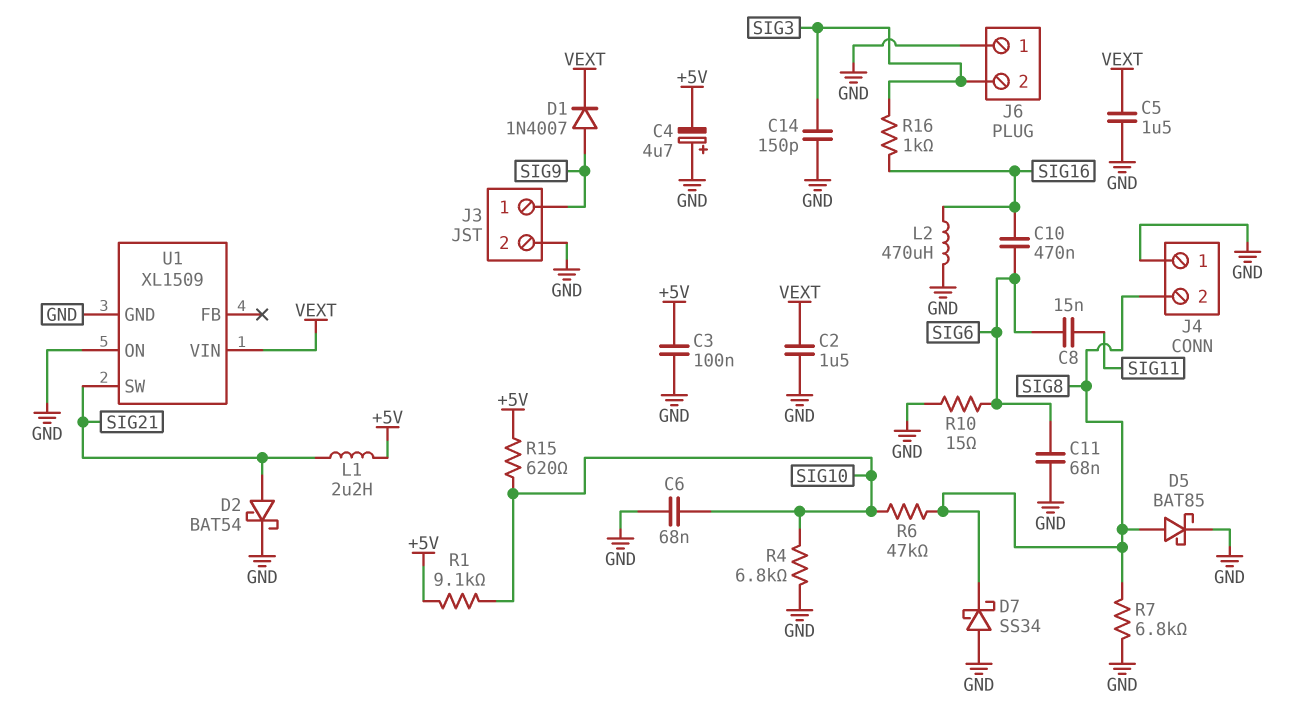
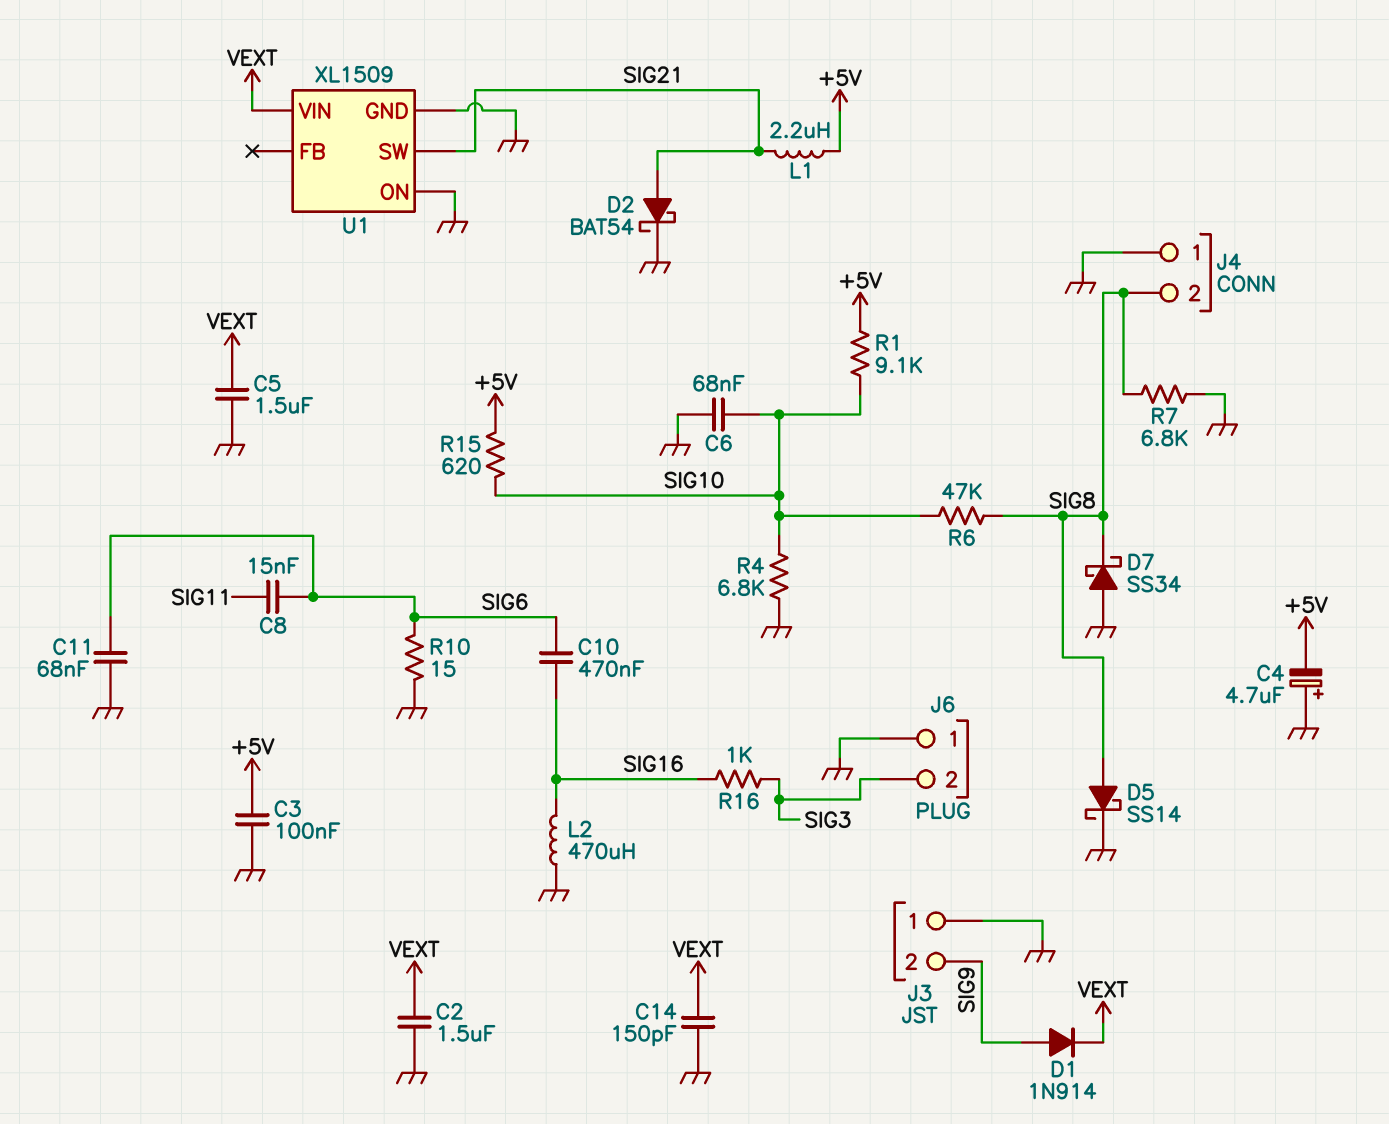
C14: 150pF (GND, SIG3) -> 150pF (GND, VEXT)
D1: diode 1N4007 (A SIG9, K VEXT) -> diode 1N914 (A SIG9, K VEXT)
D5: schottky BAT85 (A SIG8, K GND) -> schottky SS14 (A SIG8, K GND)
J3 pin 1: SIG9 -> GND
J3 pin 2: GND -> SIG9

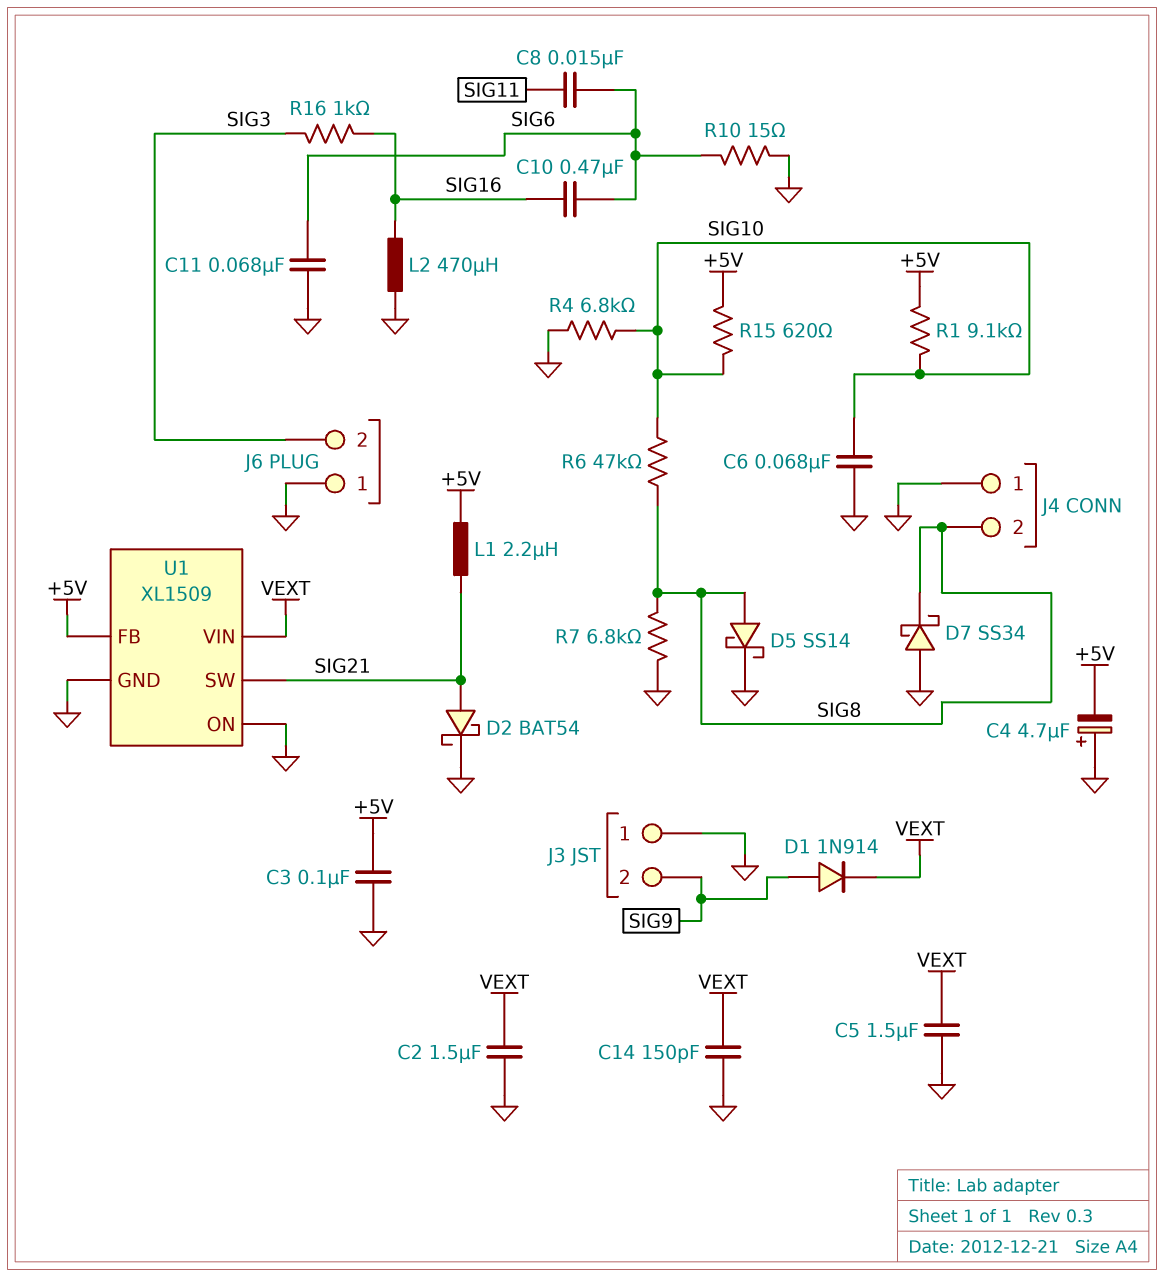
U1 pin FB: none -> +5V

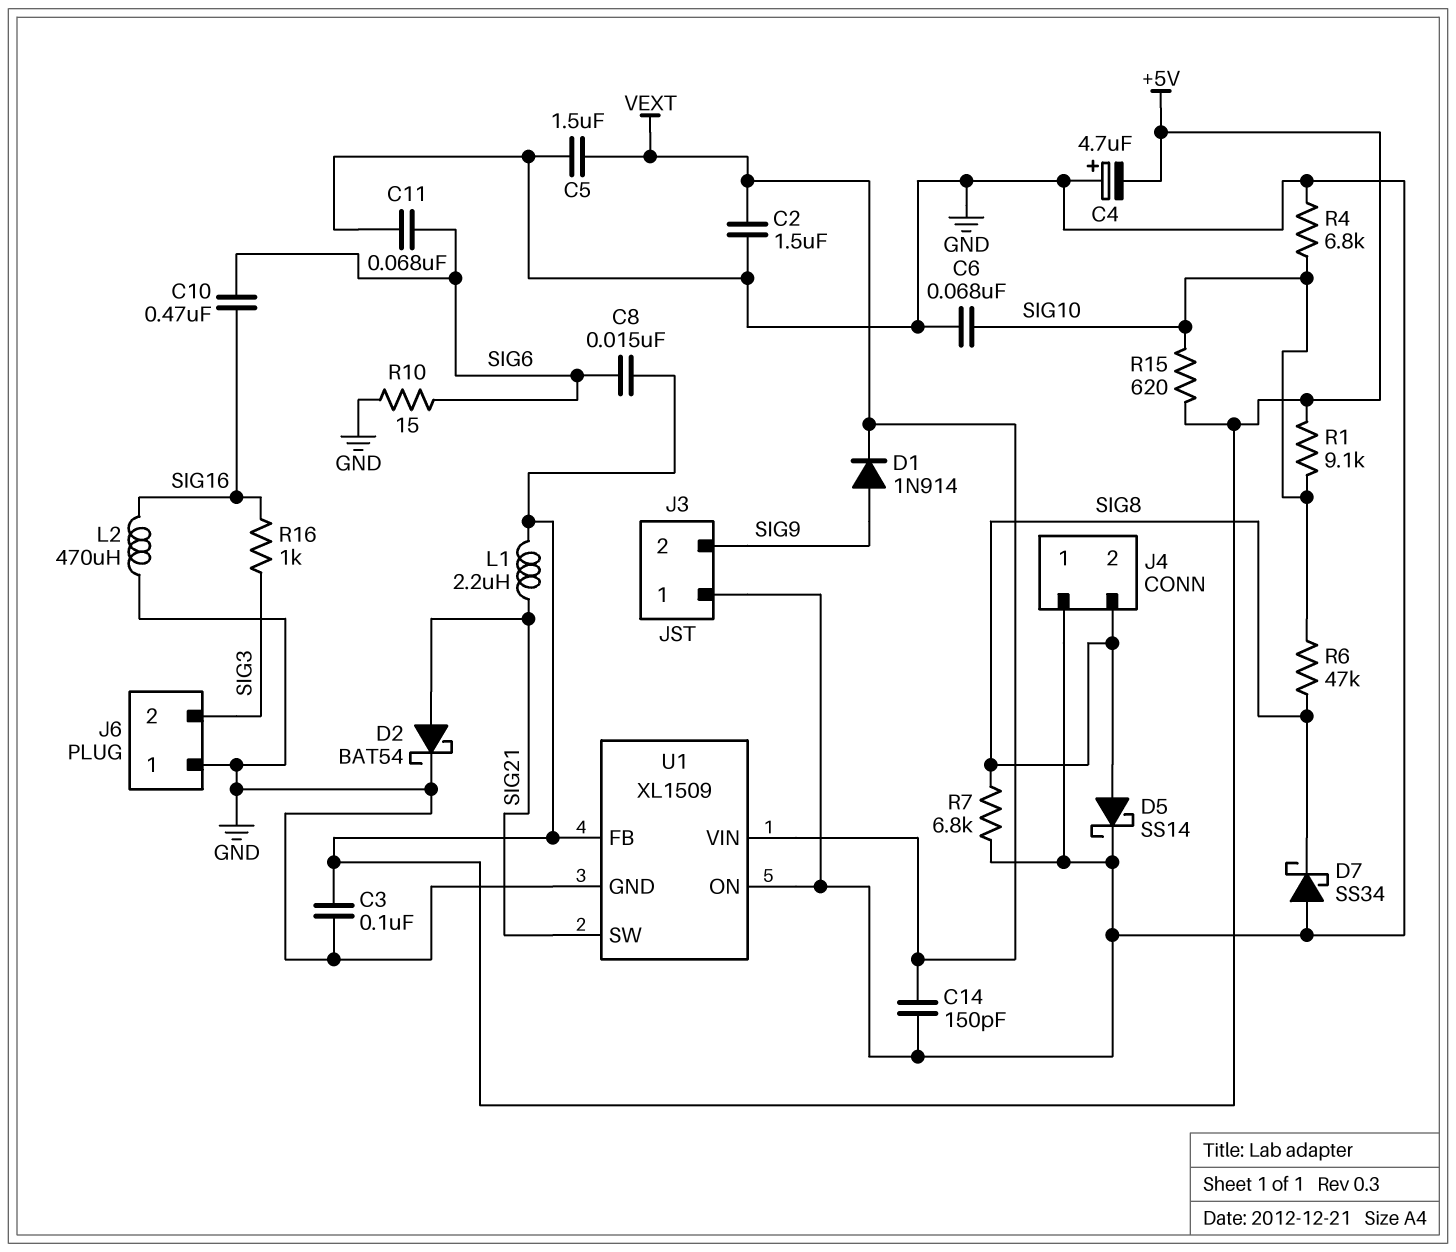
C8: 15nF (SIG6, SIG11) -> 15nF (+5V, SIG6)

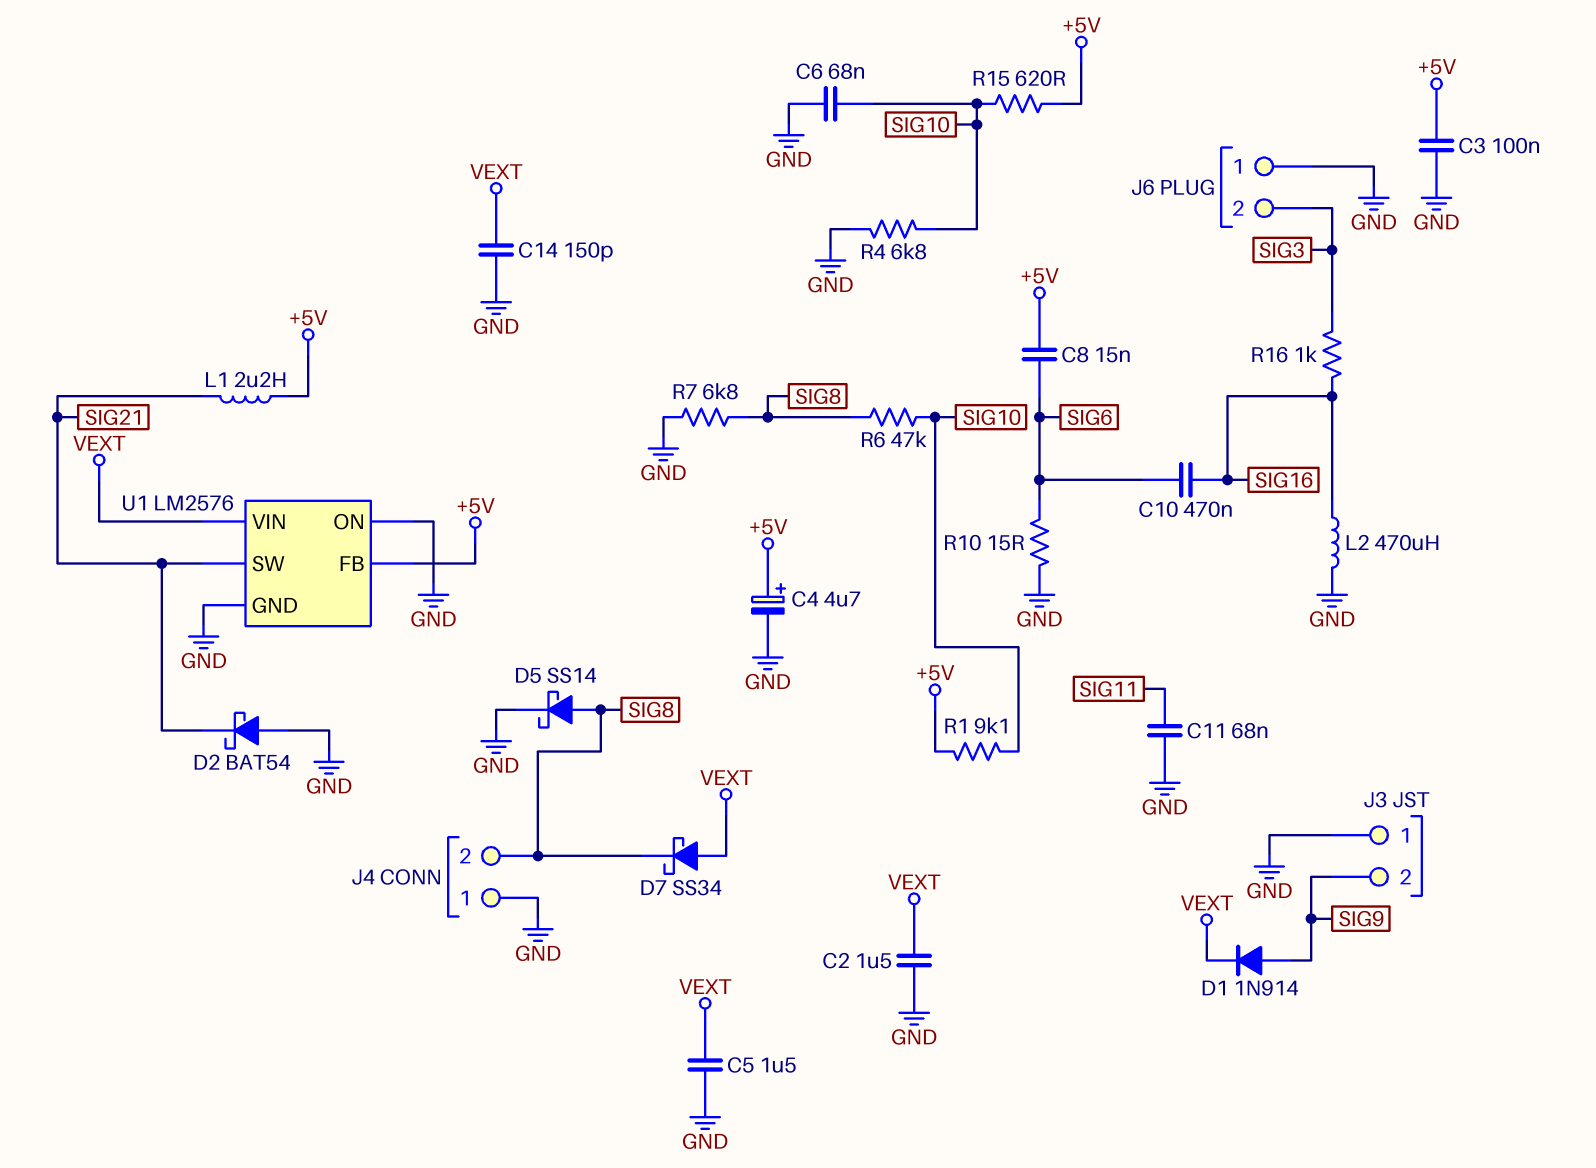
C4: 4.7uF (plus GND, minus +5V) -> 4.7uF (plus +5V, minus GND)
C11: 68nF (GND, SIG6) -> 68nF (GND, SIG11)
D2: schottky BAT54 (A SIG21, K GND) -> schottky BAT54 (A GND, K SIG21)
D7: schottky SS34 (A GND, K SIG8) -> schottky SS34 (A VEXT, K SIG8)
U1: XL1509 -> LM2576

